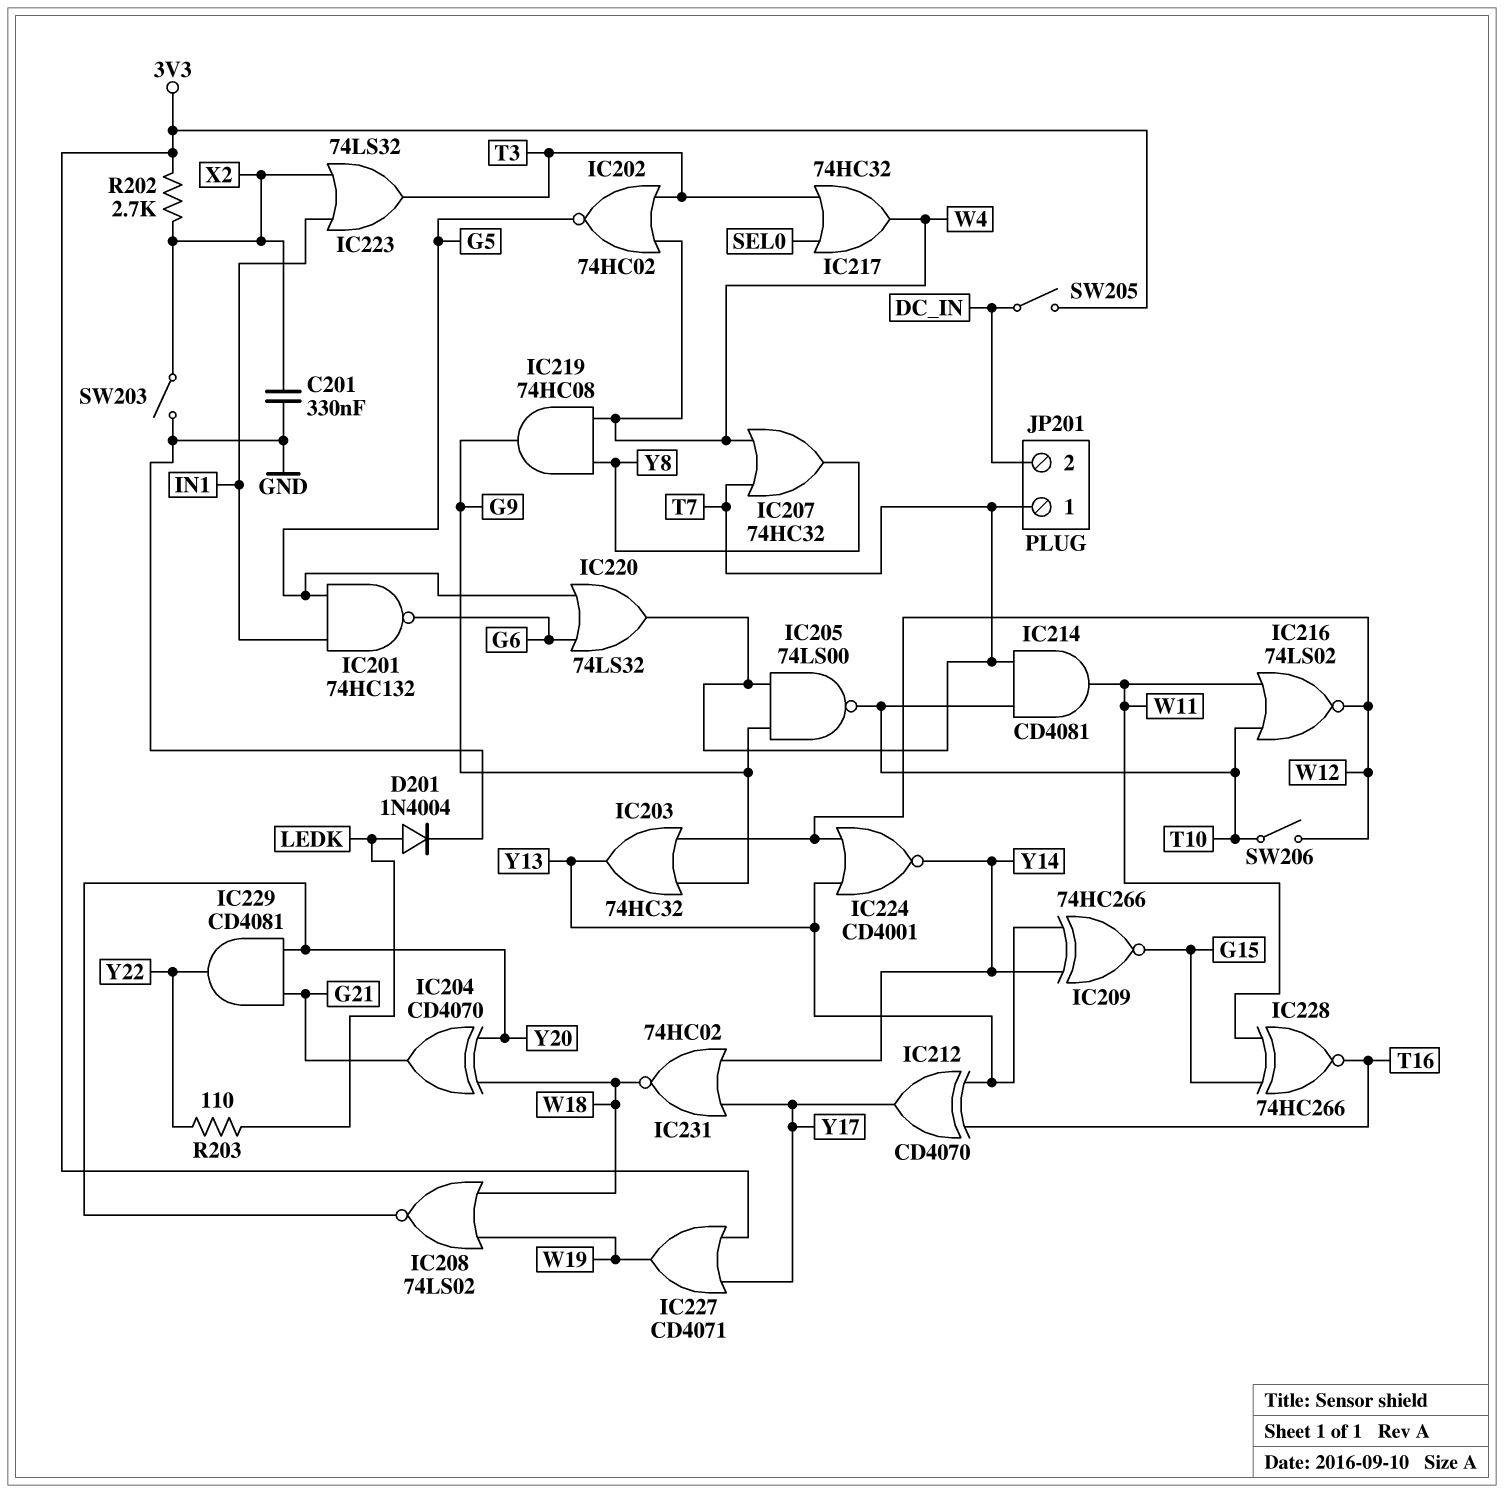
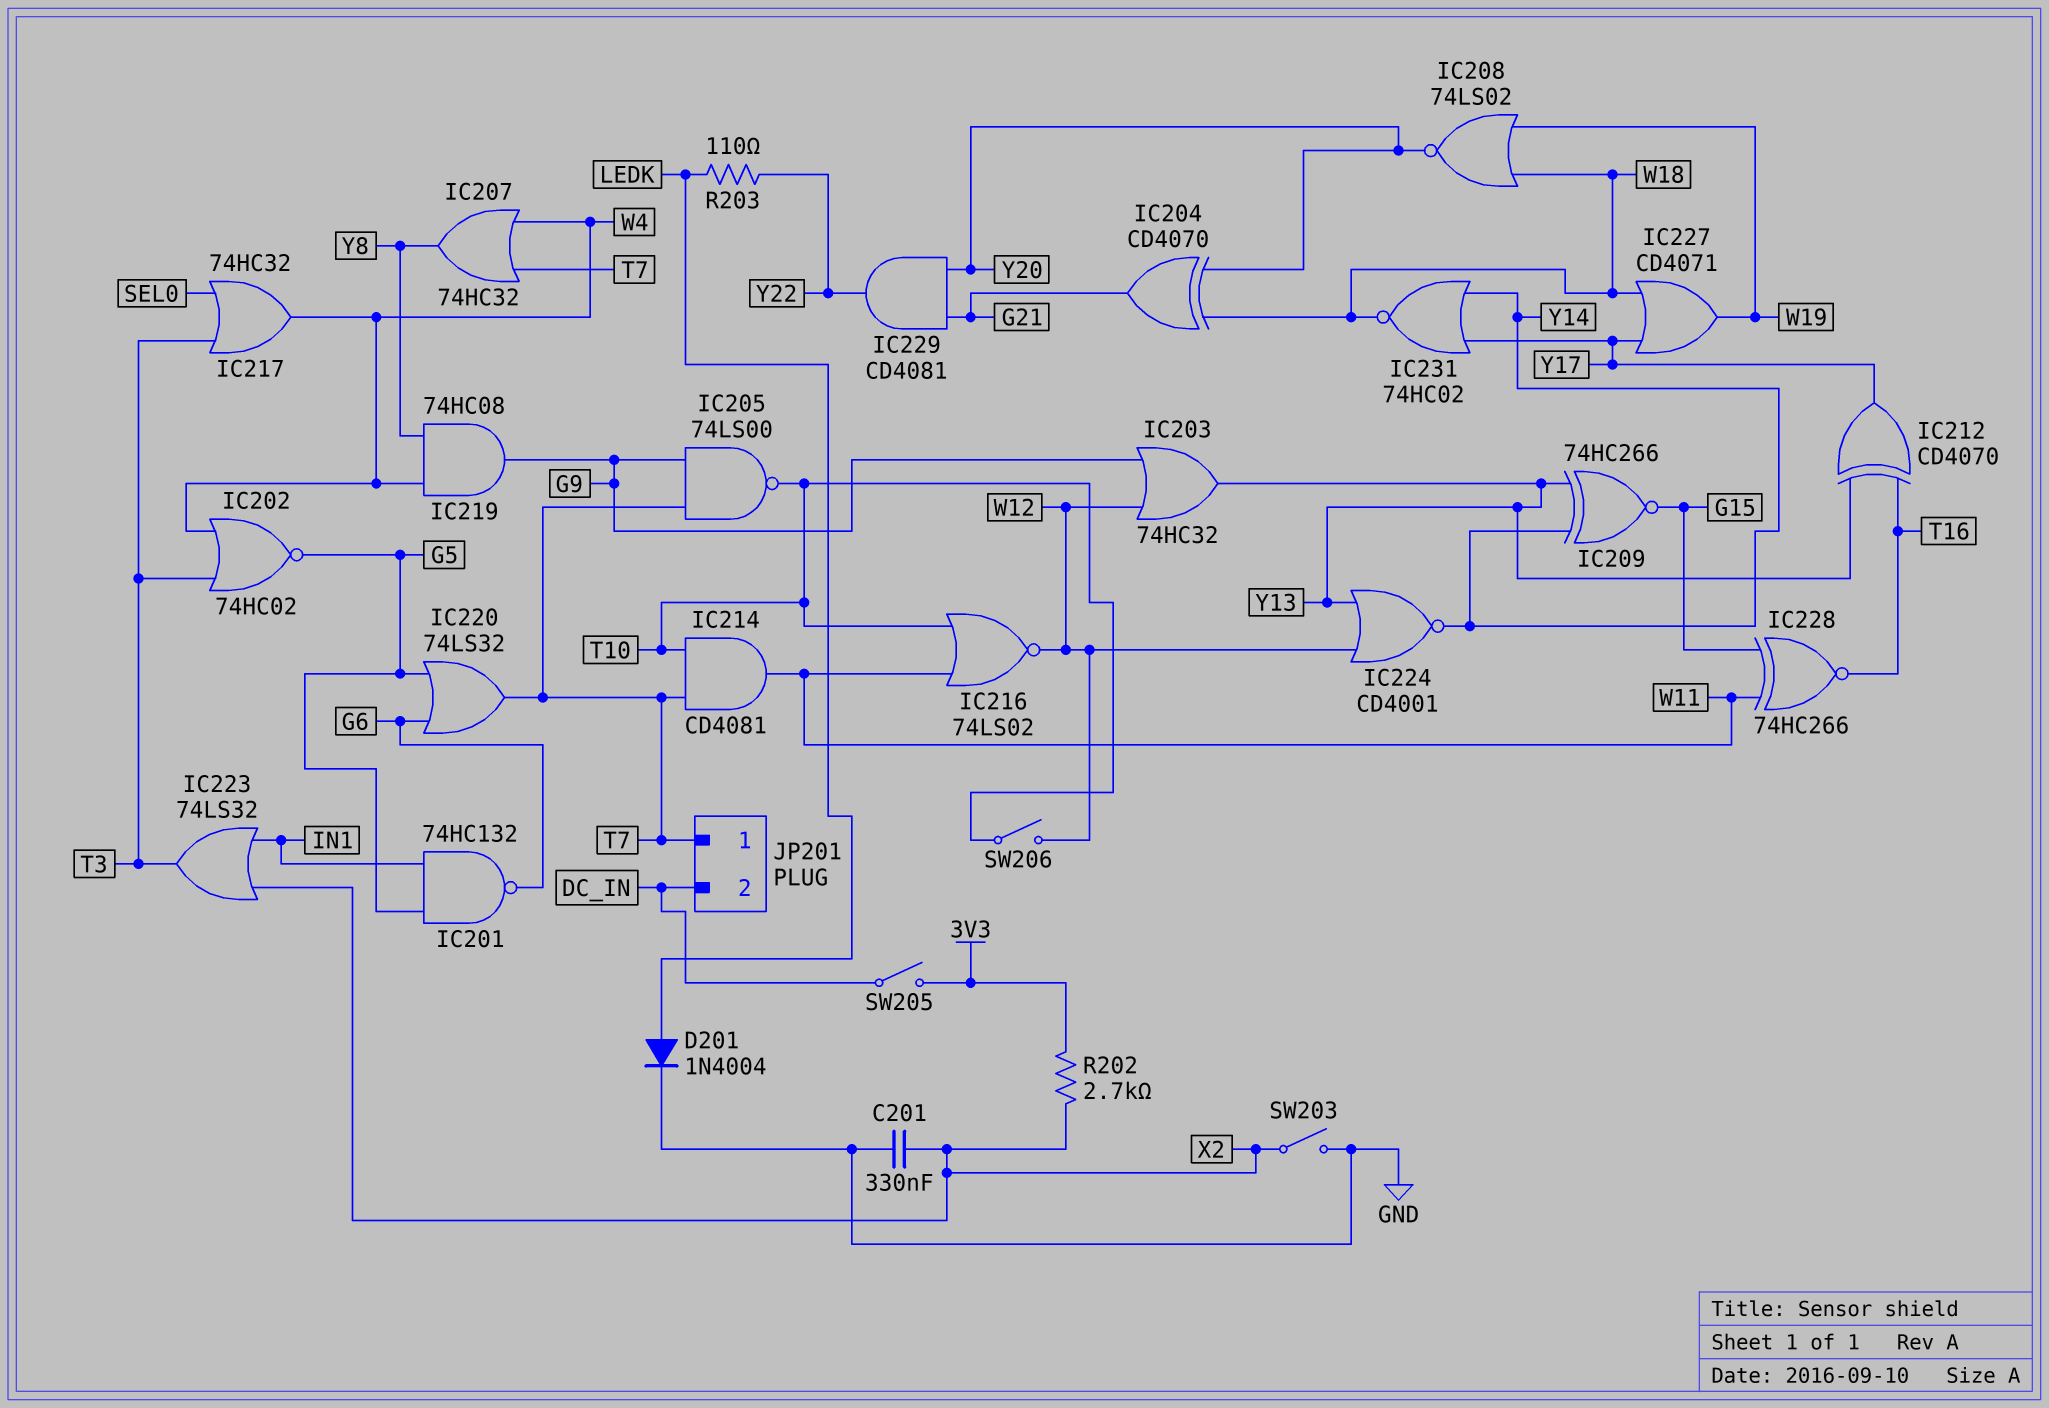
IC227: OR CD4071 (in 3V3, in Y17, out W19) -> OR CD4071 (in W18, in Y17, out W19)

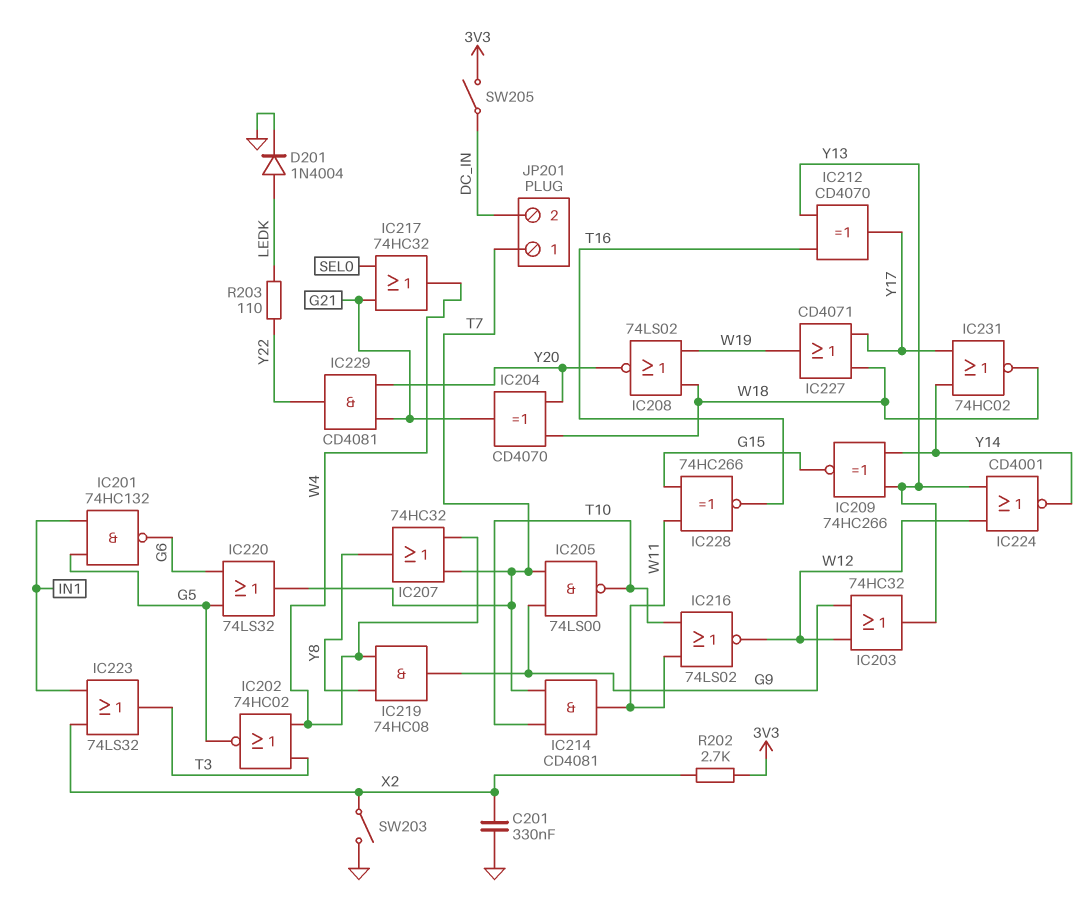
IC217: OR 74HC32 (in SEL0, in T3, out W4) -> OR 74HC32 (in G21, in SEL0, out W4)
SW206: switch (T10, W12) -> none

